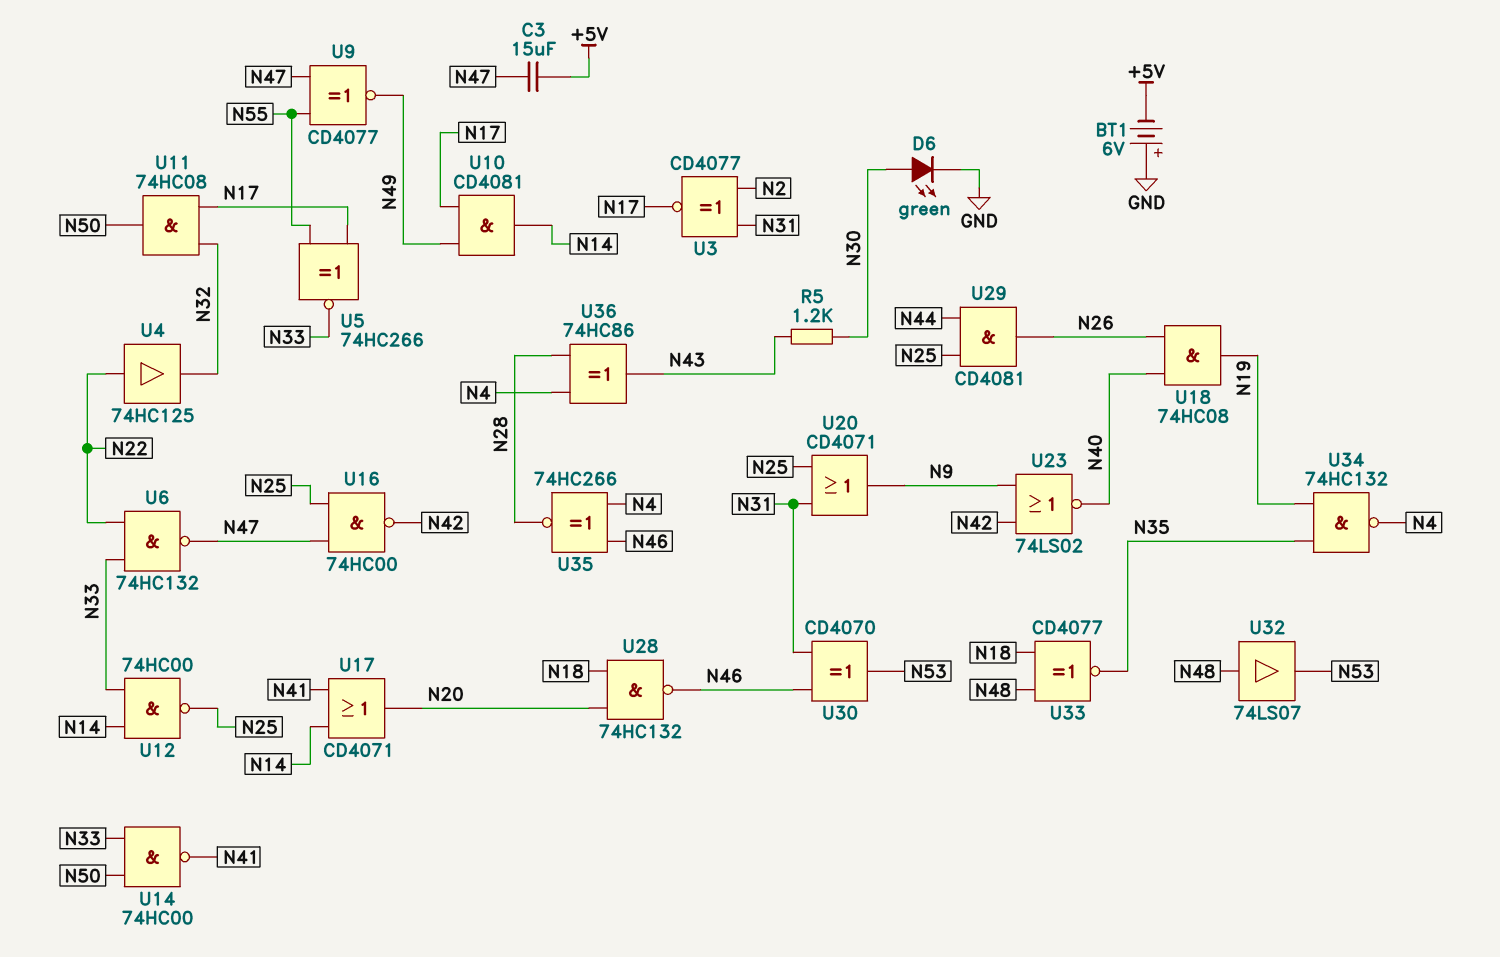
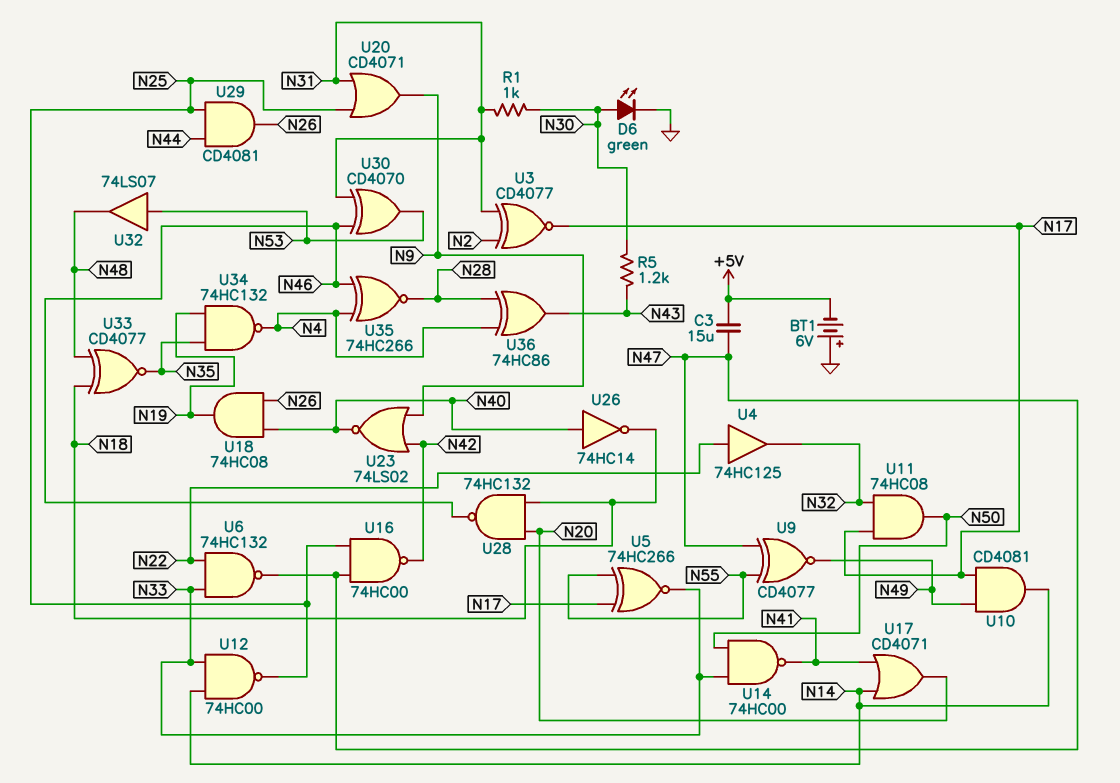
R1: none -> 1k (N30, N31)
U26: none -> NOT 74HC14 (in N40, out N18)
U32: buffer 74LS07 (in N48, out N53) -> buffer 74LS07 (in N53, out N48)

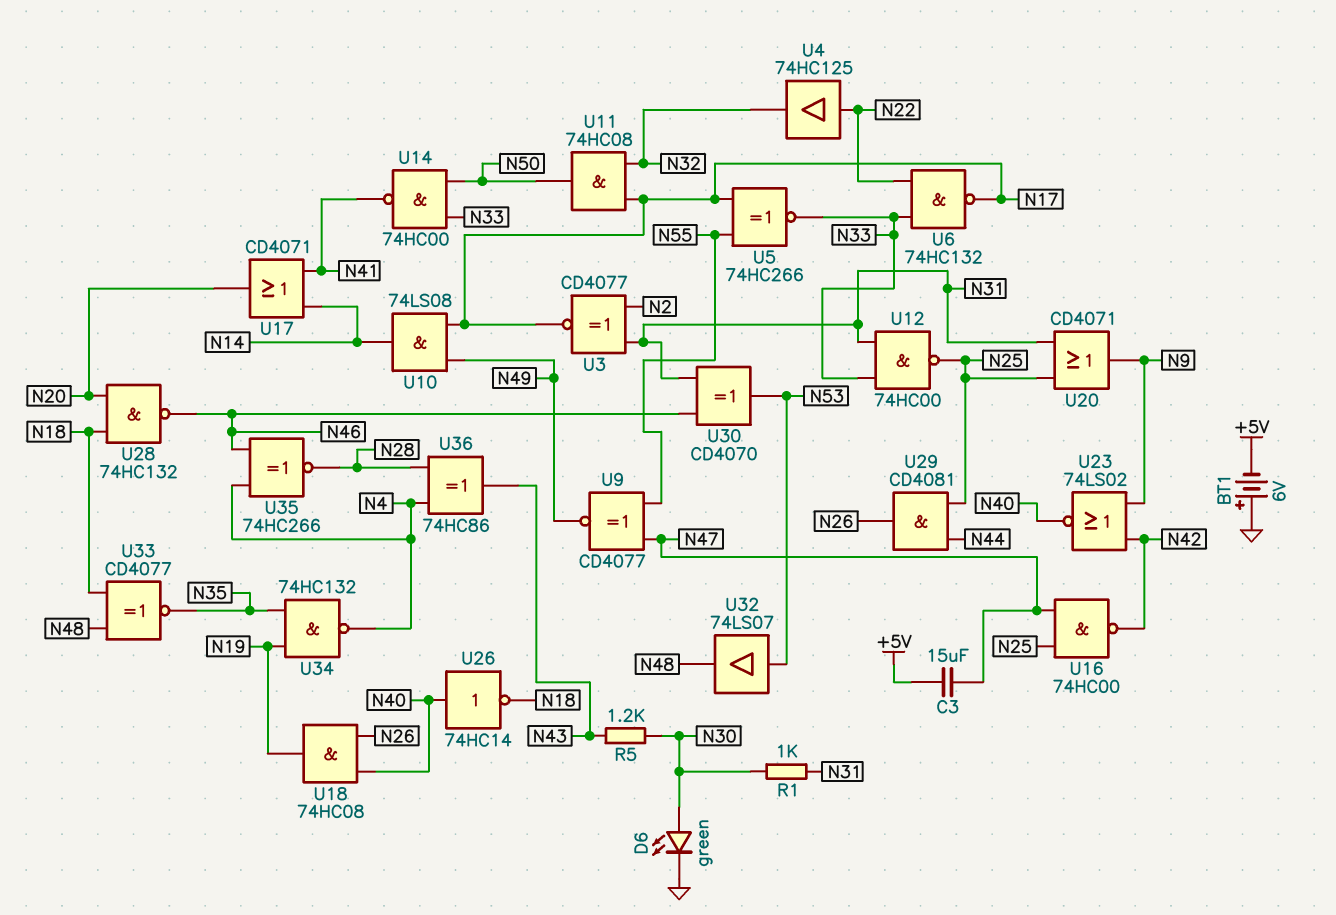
U6: NAND 74HC132 (in N22, in N33, out N47) -> NAND 74HC132 (in N22, in N33, out N17)
U10: AND CD4081 (in N17, in N49, out N14) -> AND 74LS08 (in N17, in N49, out N14)
U12: NAND 74HC00 (in N14, in N33, out N25) -> NAND 74HC00 (in N31, in N33, out N25)

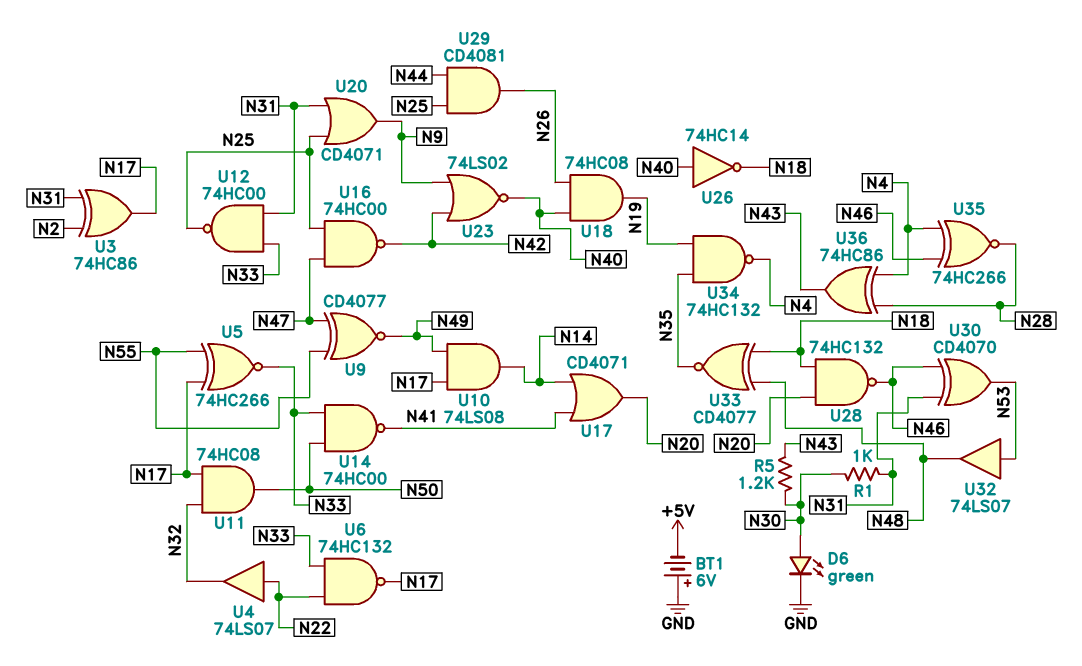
C3: 15uF (+5V, N47) -> none
U3: XNOR CD4077 (in N2, in N31, out N17) -> XOR 74HC86 (in N2, in N31, out N17)
U4: buffer 74HC125 (in N22, out N32) -> buffer 74LS07 (in N22, out N32)

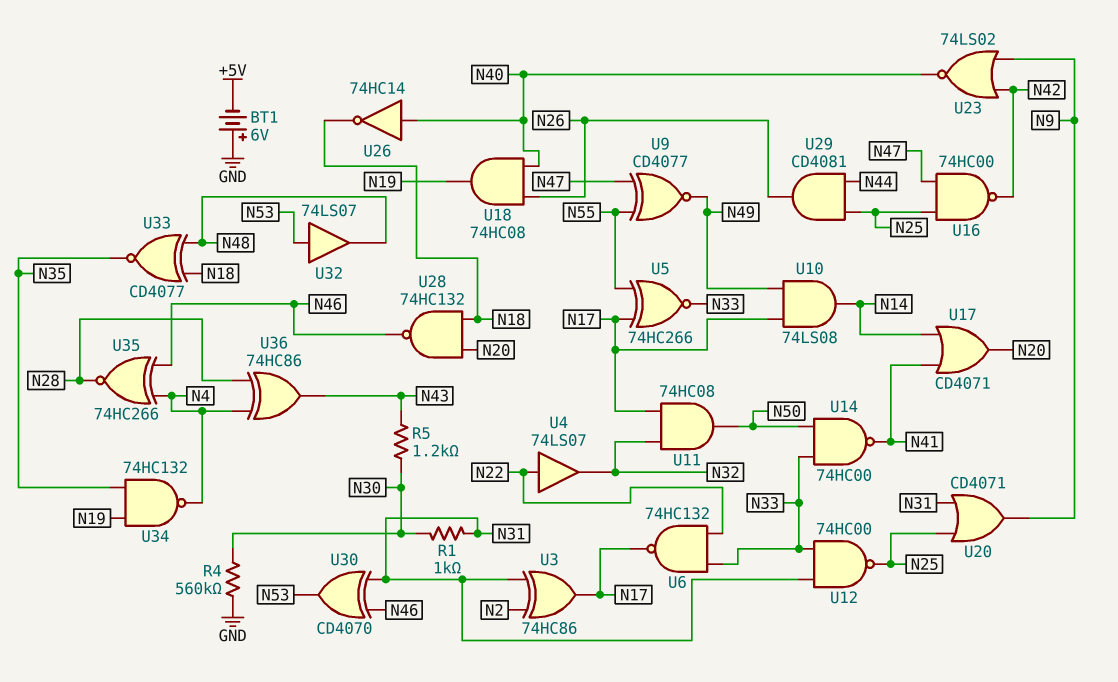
D6: LED green (A N30, K GND) -> none
R4: none -> 560k (GND, N30)

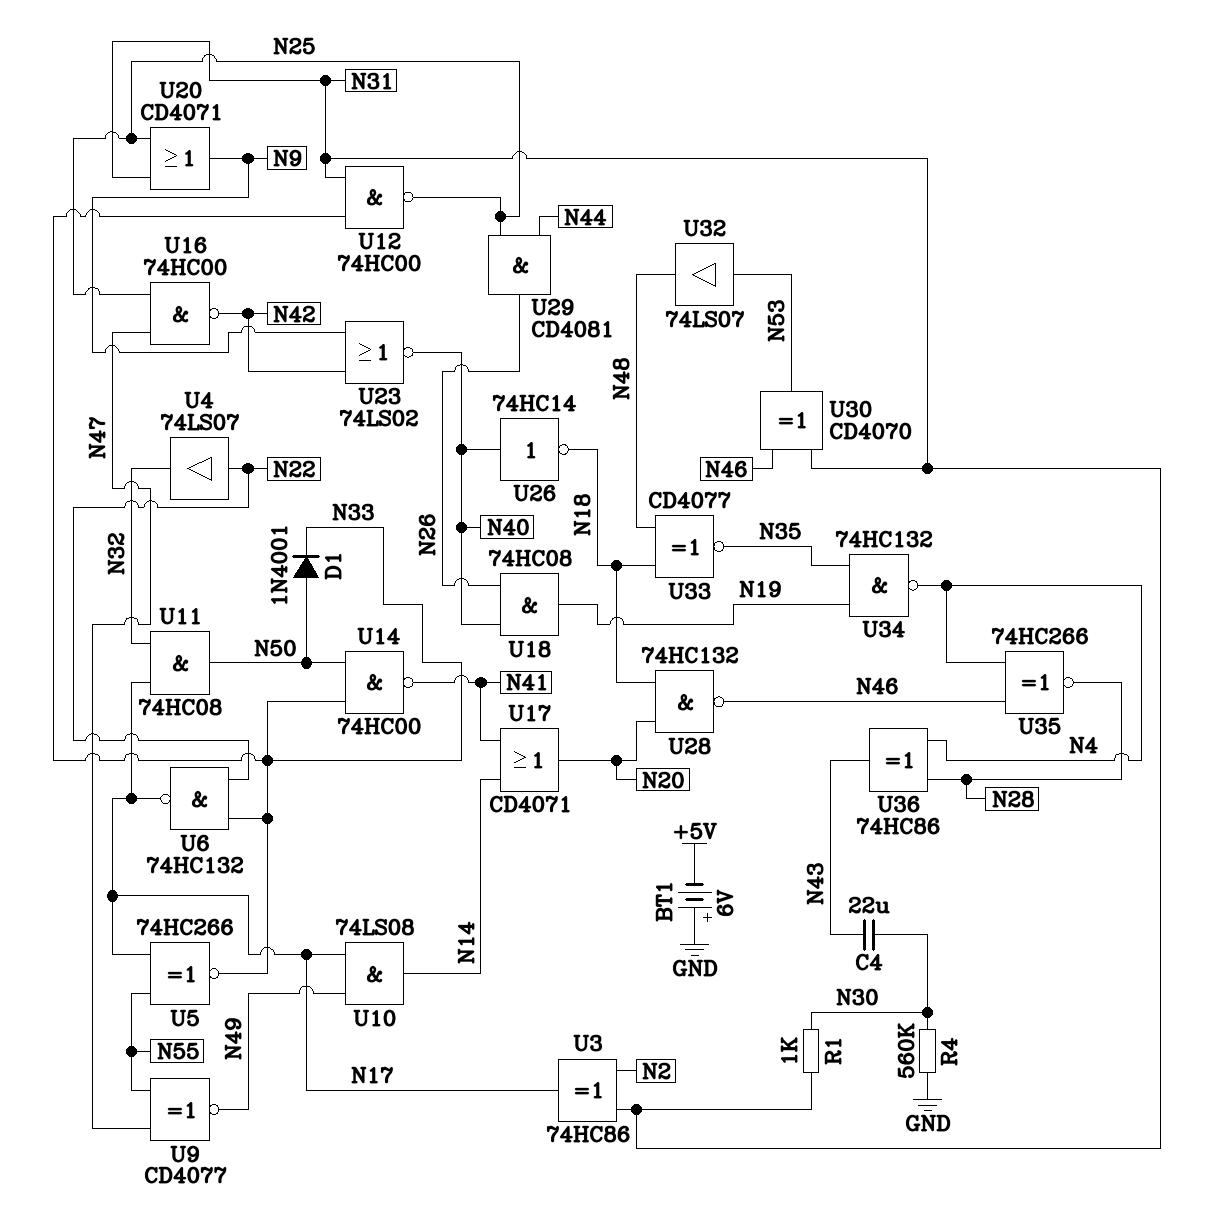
C4: none -> 22uF (N30, N43)
D1: none -> diode 1N4001 (A N50, K N33)
R5: 1.2k (N30, N43) -> none

